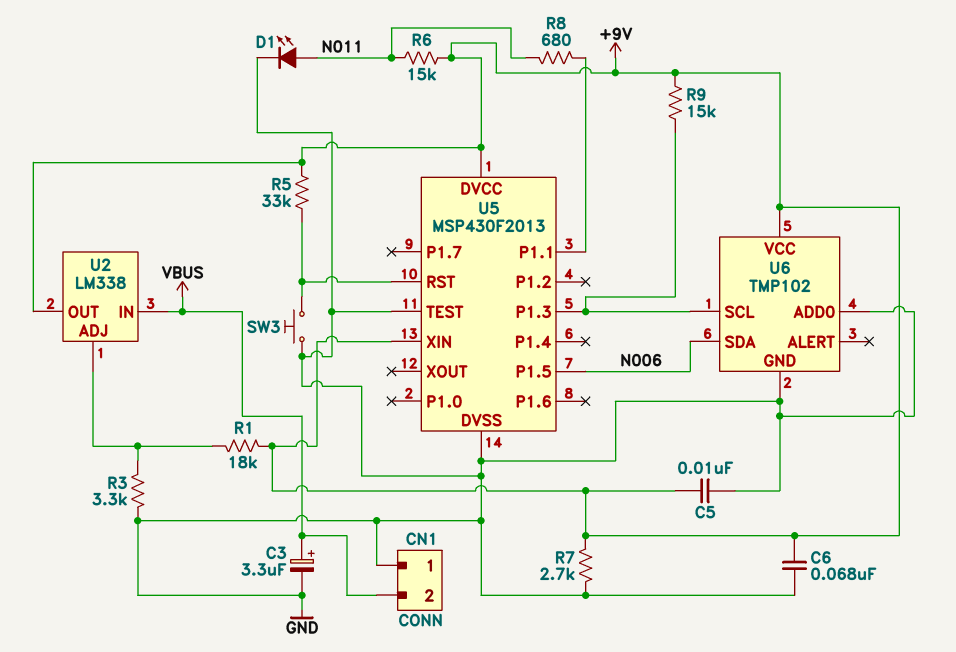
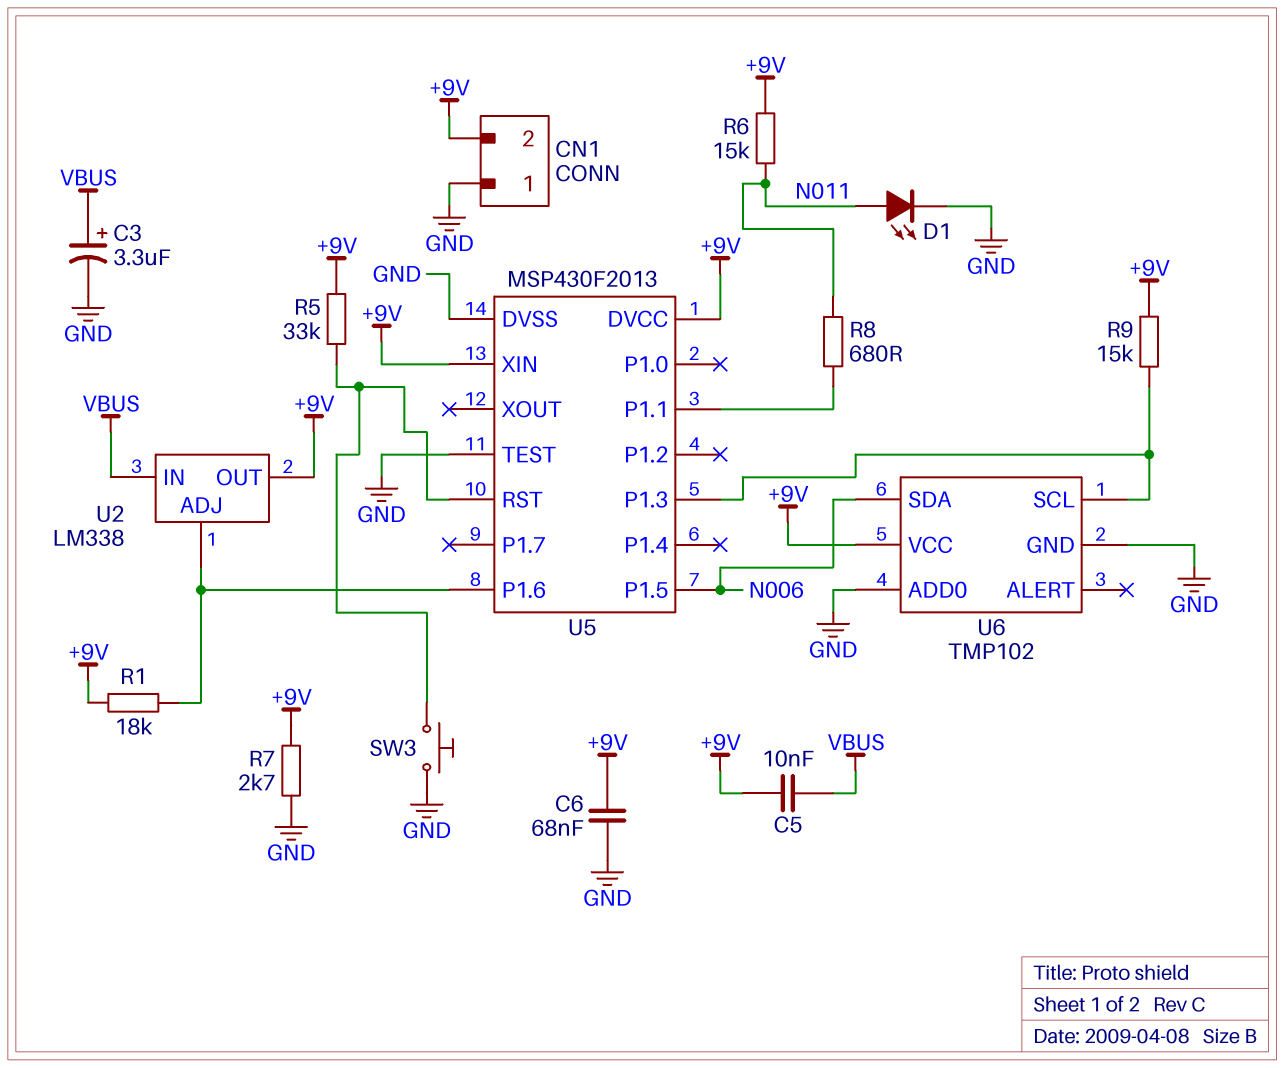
C5: 10nF (+9V, GND) -> 10nF (+9V, VBUS)
CN1 pin 2: VBUS -> +9V
R3: 3.3k (GND, U2/ADJ) -> none
U5 pin P1.6: none -> U2/ADJ

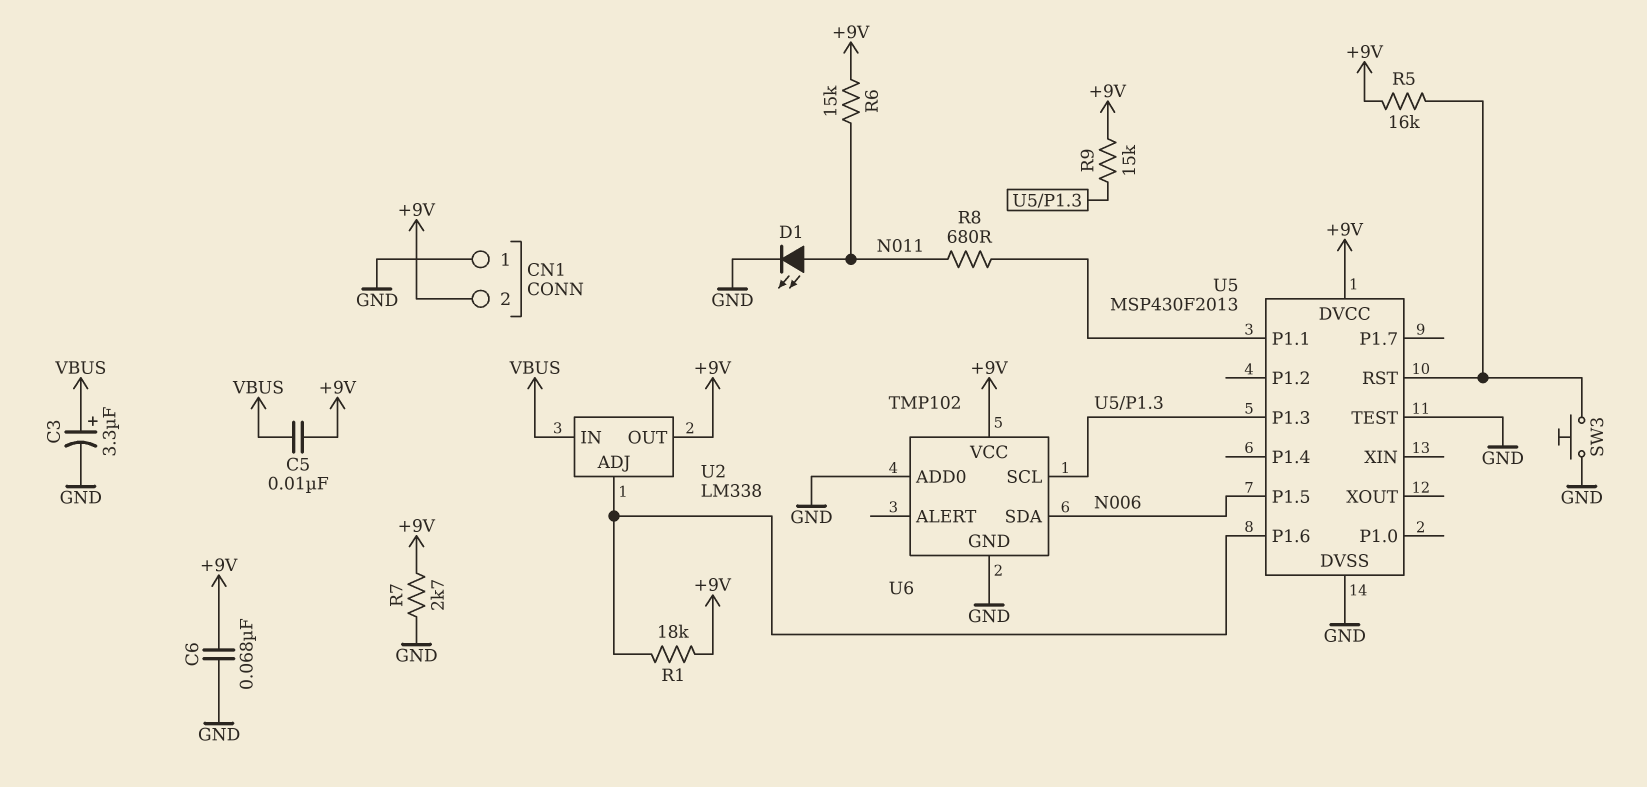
R5: 33k (+9V, U5/RST) -> 16k (+9V, U5/RST)
U5 pin XIN: +9V -> none

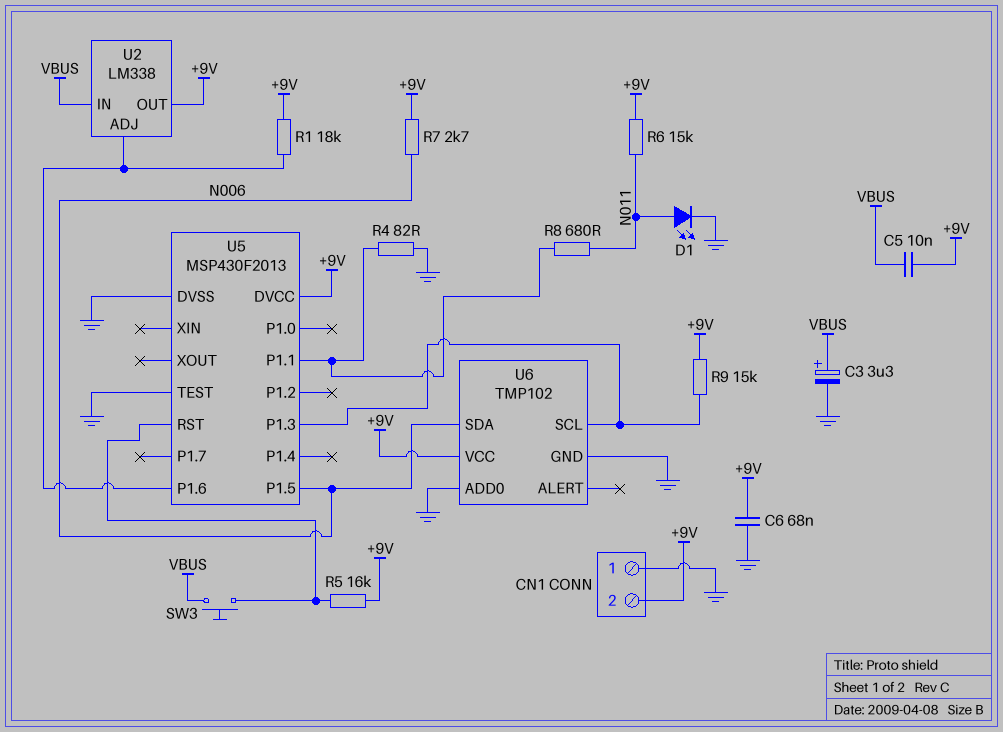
R4: none -> 82 (GND, U5/P1.1)
R7: 2.7k (+9V, GND) -> 2.7k (+9V, N006)
SW3: button (GND, U5/RST) -> button (U5/RST, VBUS)

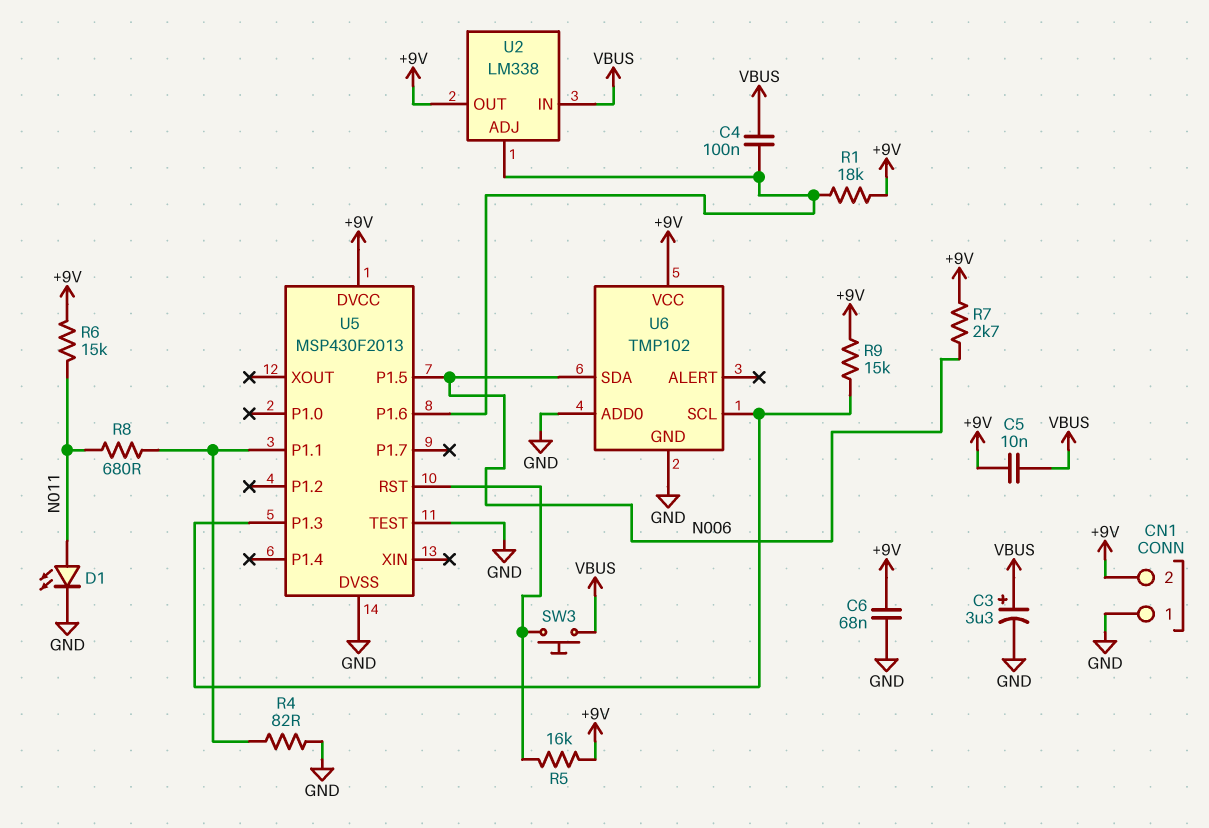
C4: none -> 100nF (U2/ADJ, VBUS)

